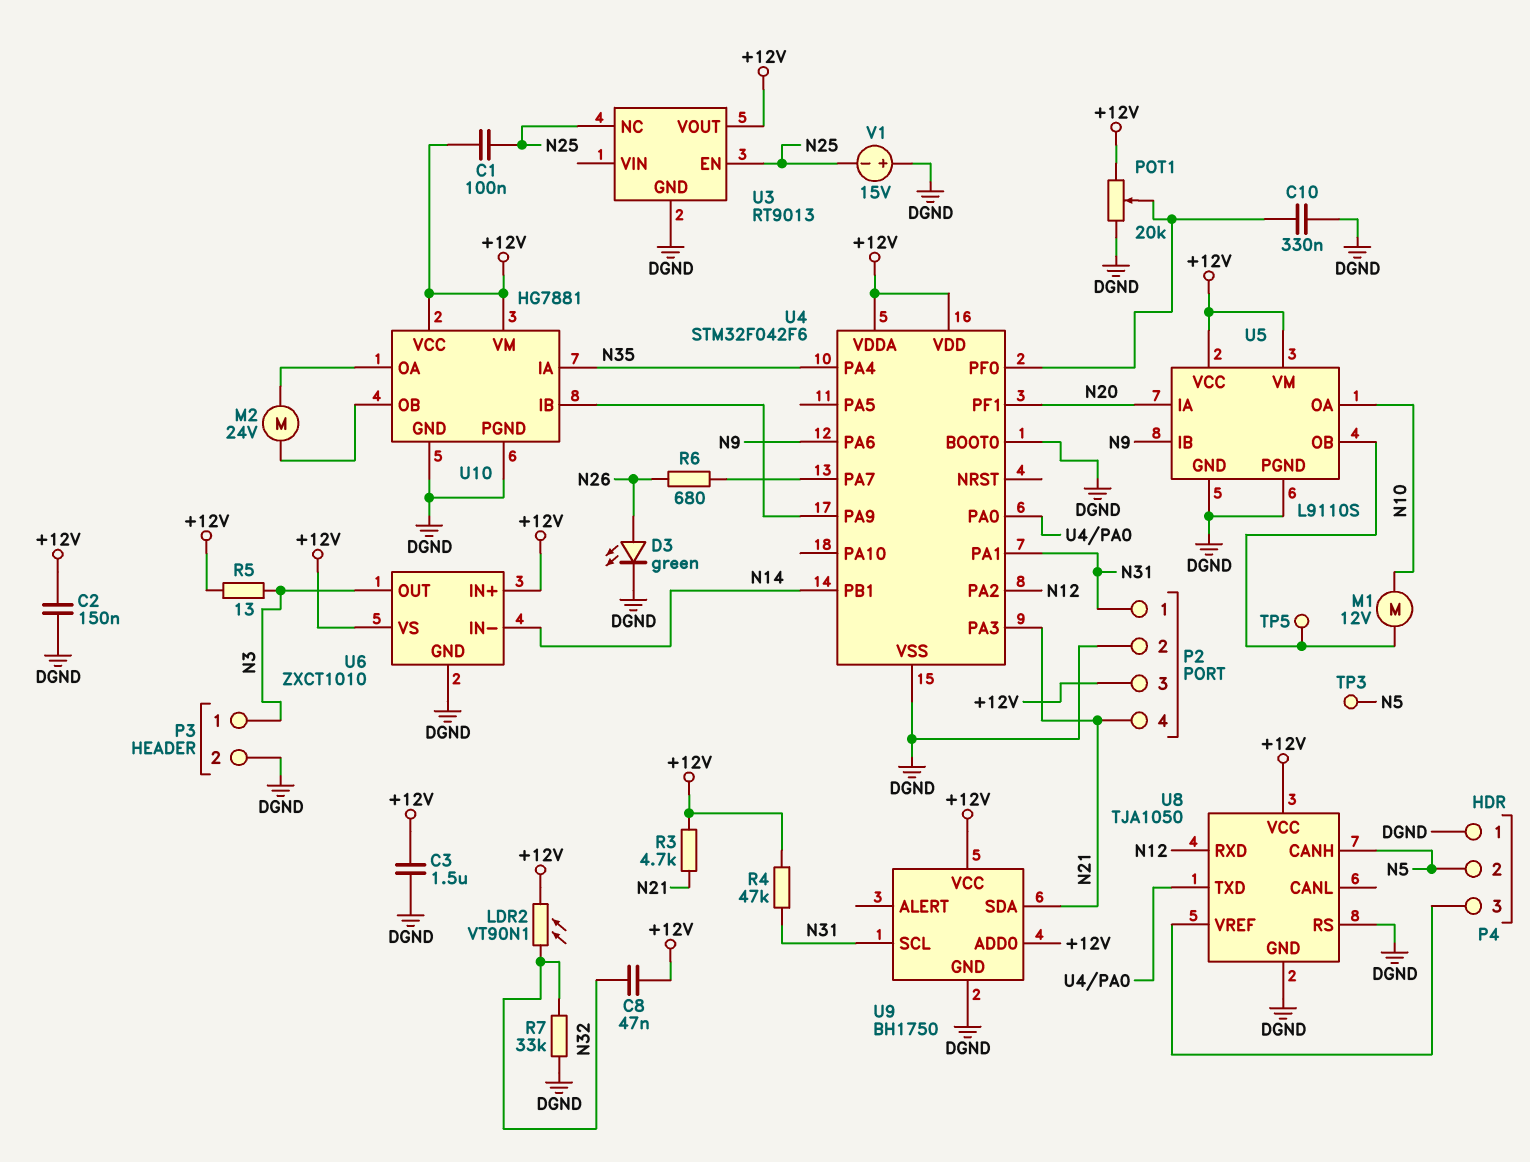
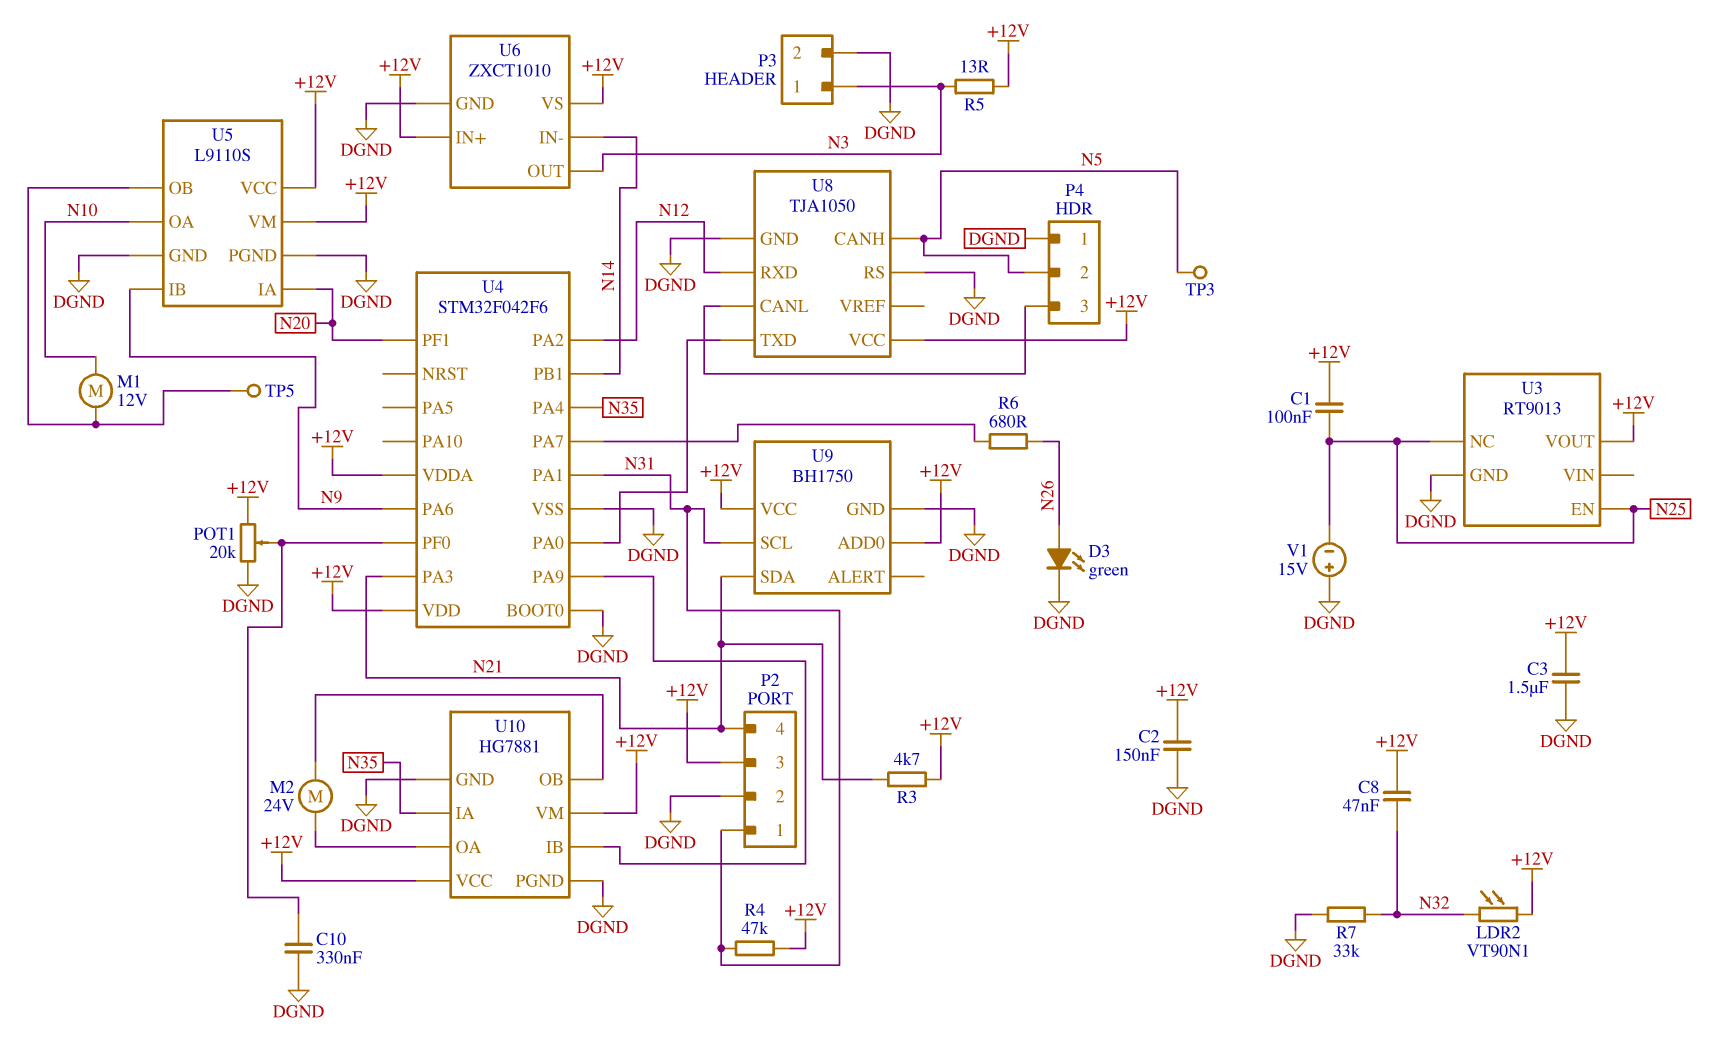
U8 pin CANL: none -> P4/3
U8 pin VREF: P4/3 -> none

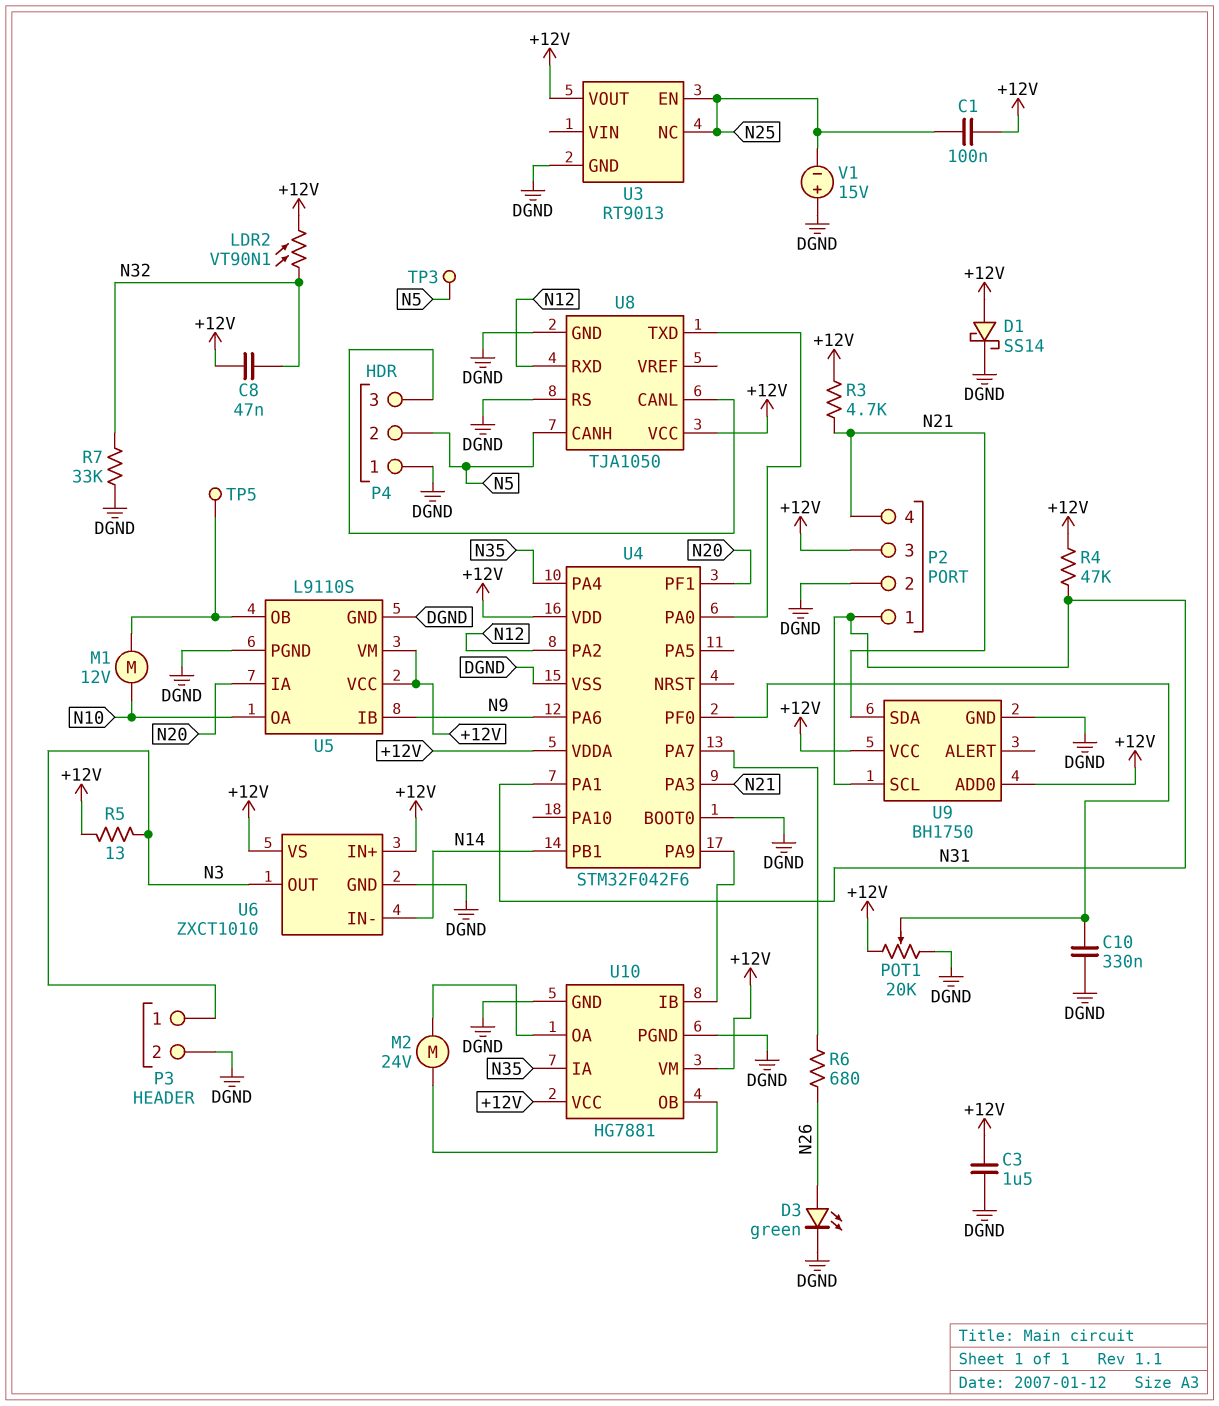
C2: 150nF (+12V, DGND) -> none
D1: none -> schottky SS14 (A +12V, K DGND)

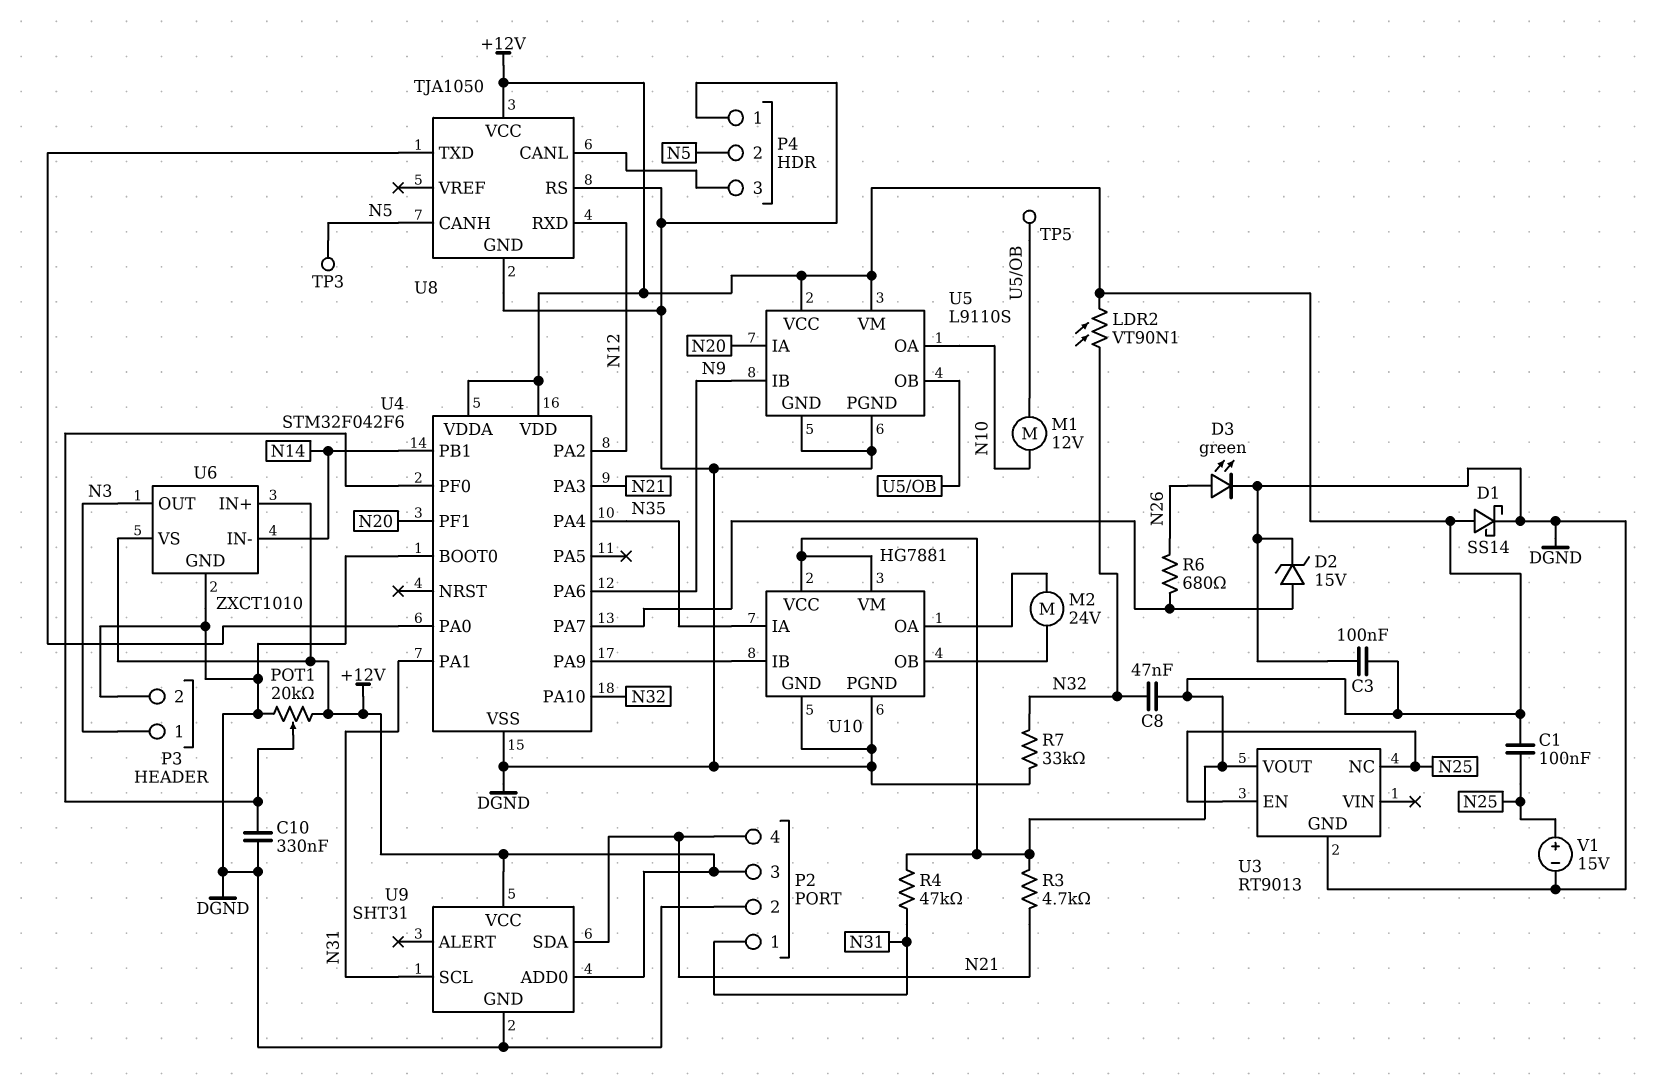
C3: 1.5uF (+12V, DGND) -> 100nF (+12V, DGND)
D2: none -> zener 15V (A U4/PA7, K DGND)
R5: 13 (+12V, N3) -> none
U4 pin PA10: none -> N32
U9: BH1750 -> SHT31
V1: 15V (plus DGND, minus N25) -> 15V (plus N25, minus DGND)

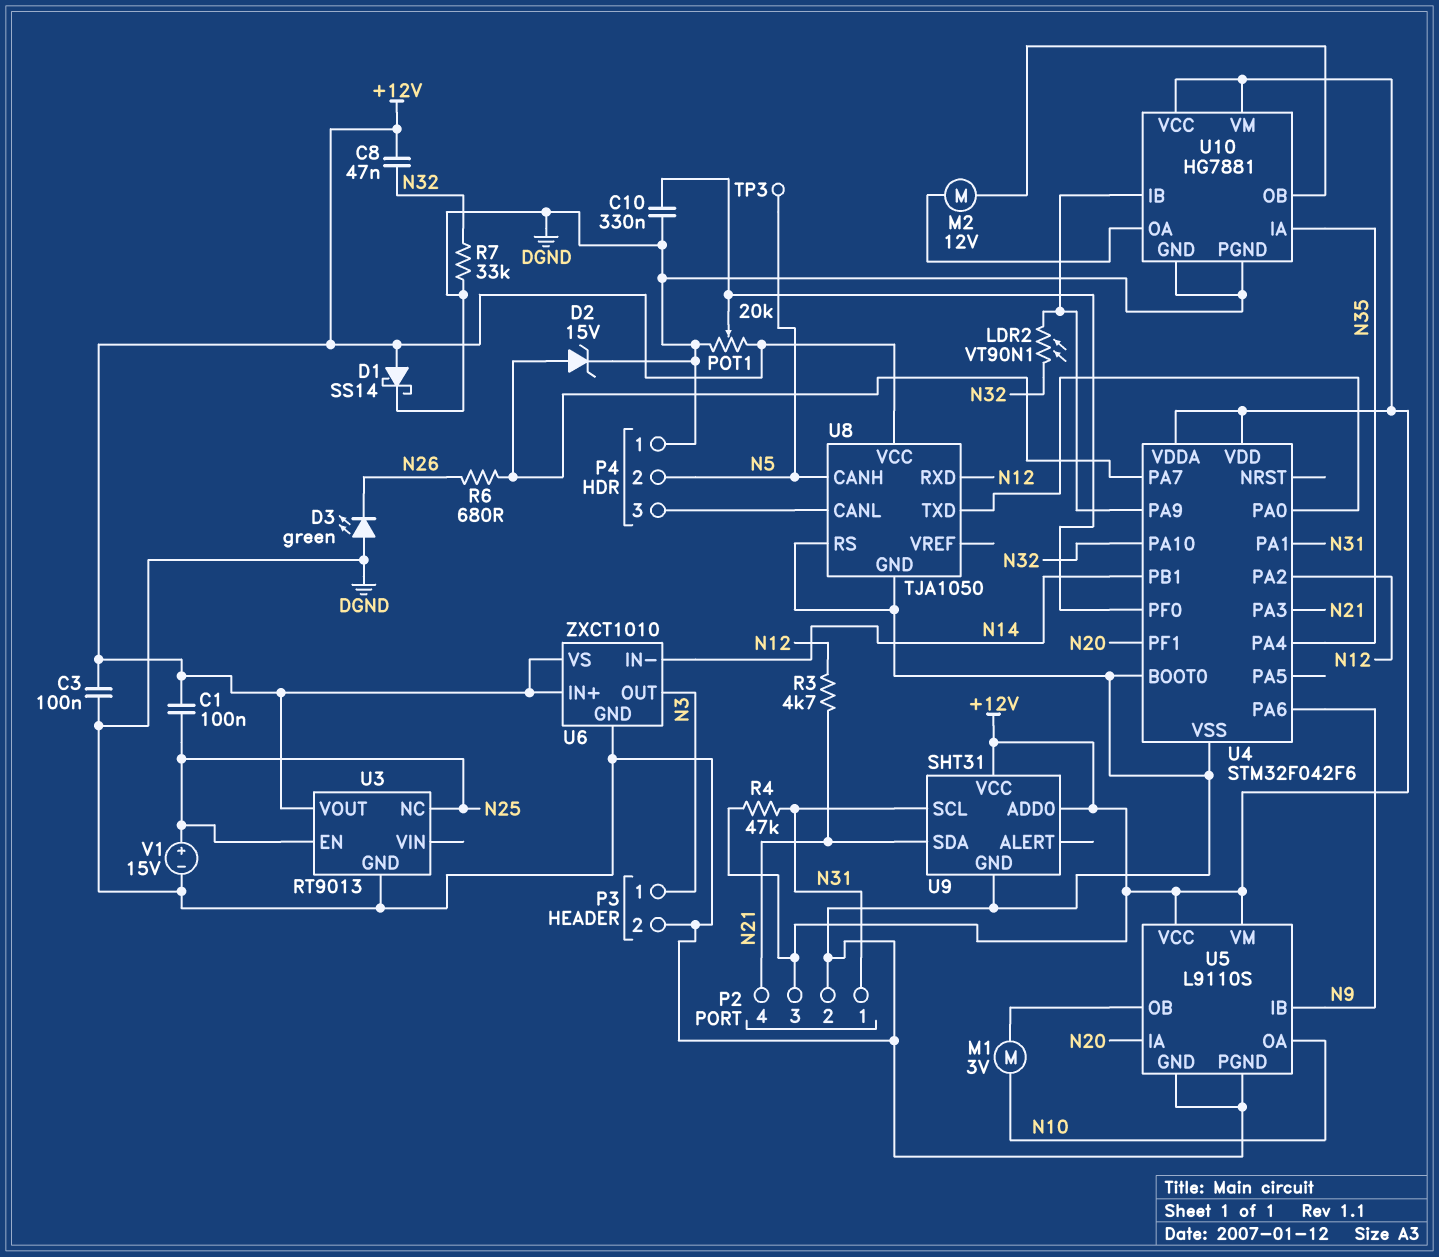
D3: LED green (A N26, K DGND) -> LED green (A DGND, K N26)
LDR2: VT90N1 (+12V, N32) -> VT90N1 (N32, U4/PA9)
M1: motor 12V (N10, U5/OB) -> motor 3V (N10, U5/OB)
M2: motor 24V (U10/OA, U10/OB) -> motor 12V (U10/OA, U10/OB)
R3: 4.7k (+12V, N21) -> 4.7k (N12, N21)
TP5: test point (U5/OB) -> none

